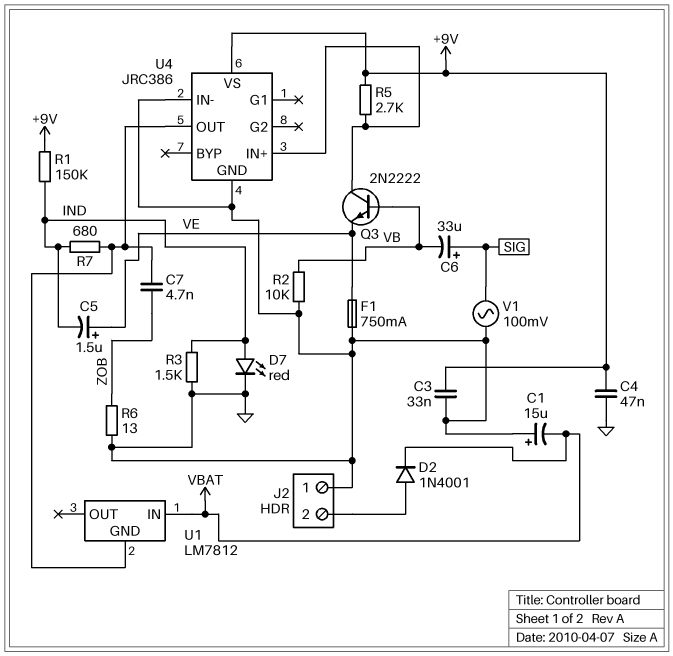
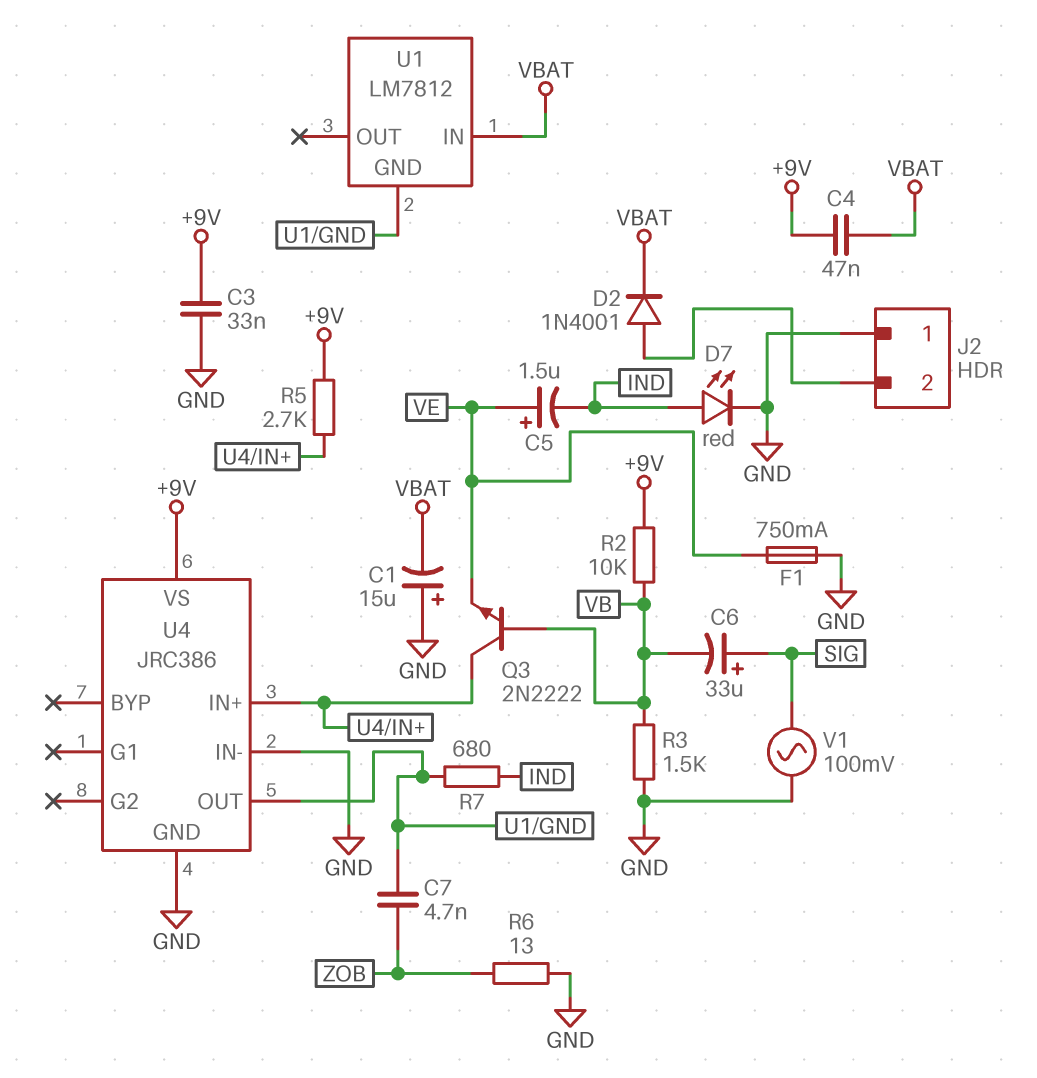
C4: 47nF (+9V, GND) -> 47nF (+9V, VBAT)
R1: 150k (+9V, IND) -> none
R2: 10k (GND, VB) -> 10k (+9V, VB)
R3: 1.5k (GND, IND) -> 1.5k (GND, VB)

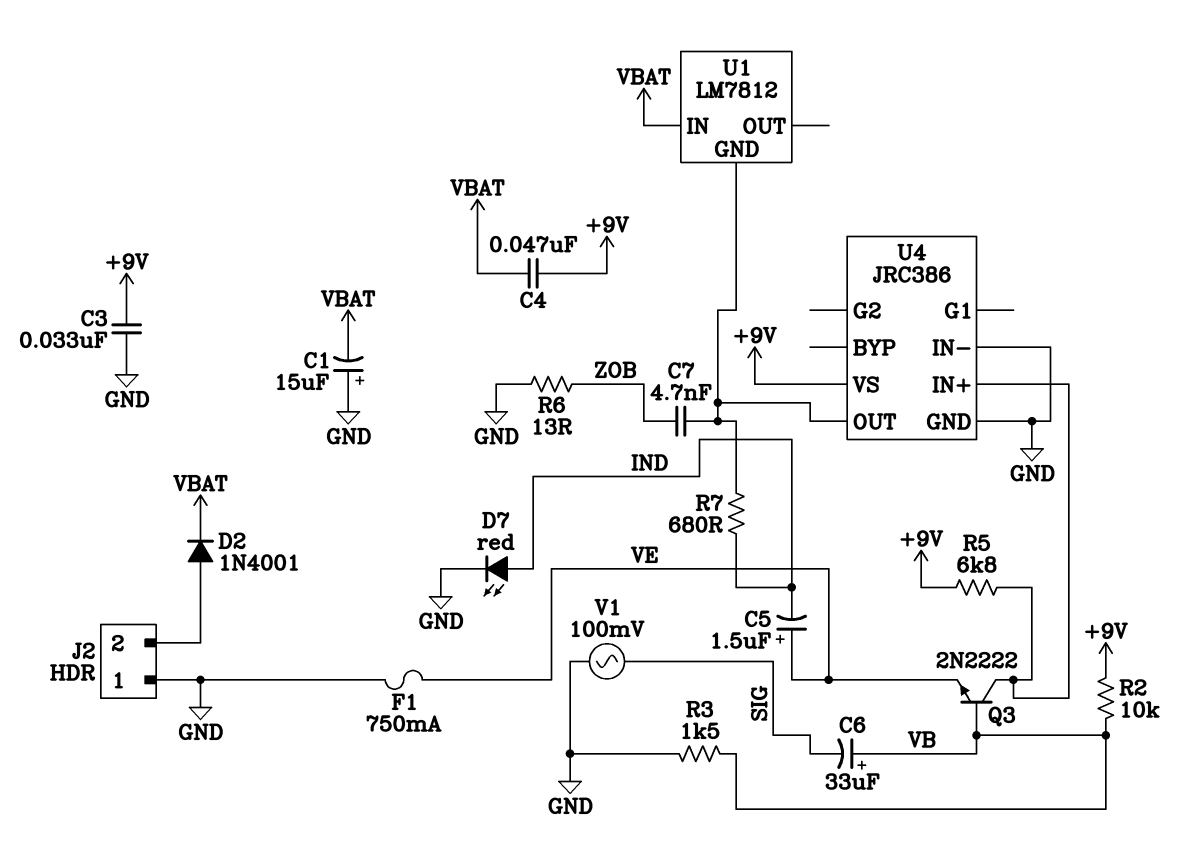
C6: 33uF (plus SIG, minus VB) -> 33uF (plus VB, minus SIG)
R5: 2.7k (+9V, U4/IN+) -> 6.8k (+9V, U4/IN+)

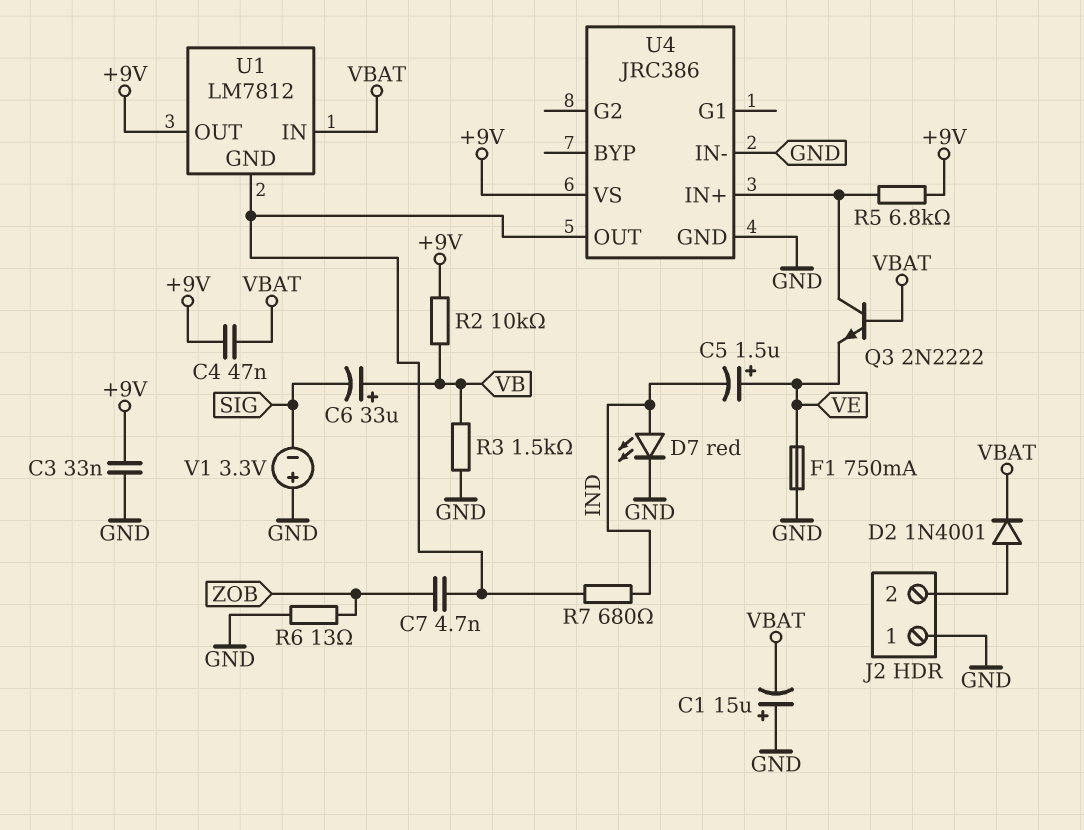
Q3: NPN 2N2222 (B VB, C U4/IN+, E VE) -> NPN 2N2222 (B VBAT, C U4/IN+, E VE)
U1 pin OUT: none -> +9V
V1: AC 100mV (GND, SIG) -> 3.3V (plus GND, minus SIG)

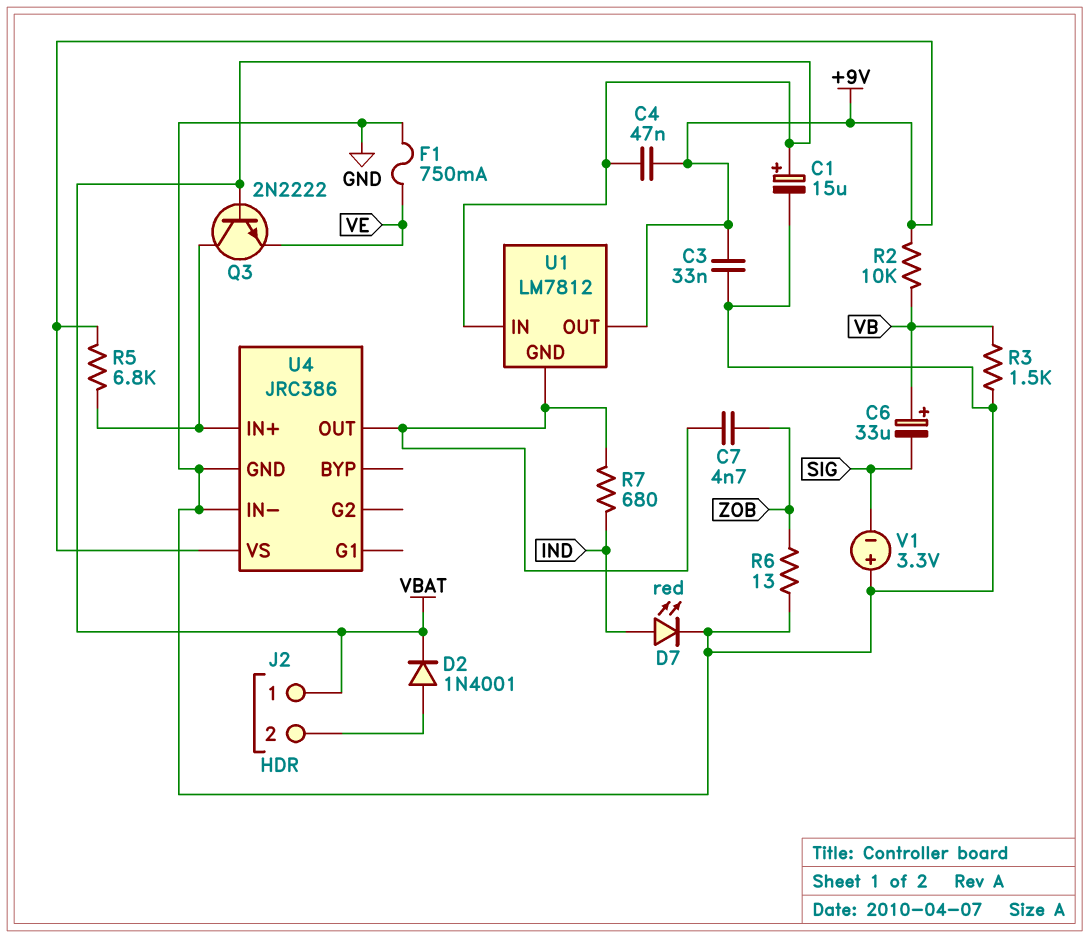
C1: 15uF (plus GND, minus VBAT) -> 15uF (plus VBAT, minus GND)
C5: 1.5uF (plus VE, minus IND) -> none
J2 pin 1: GND -> VBAT

